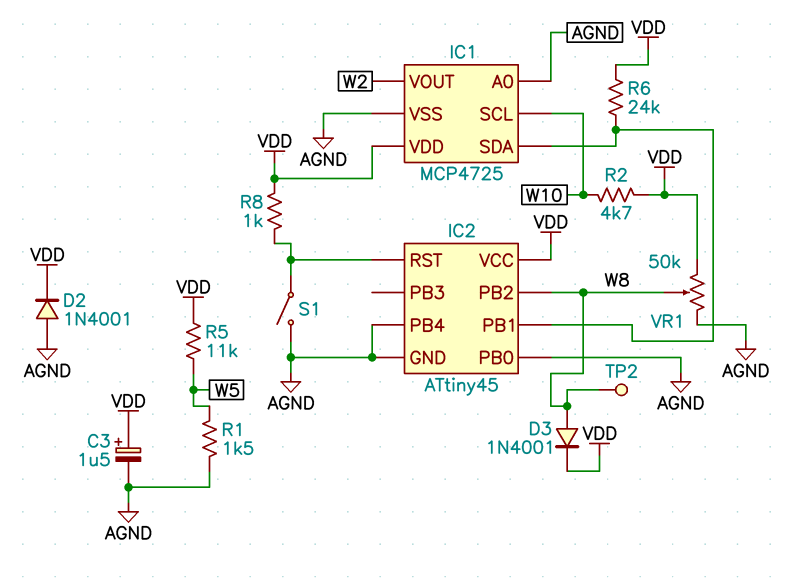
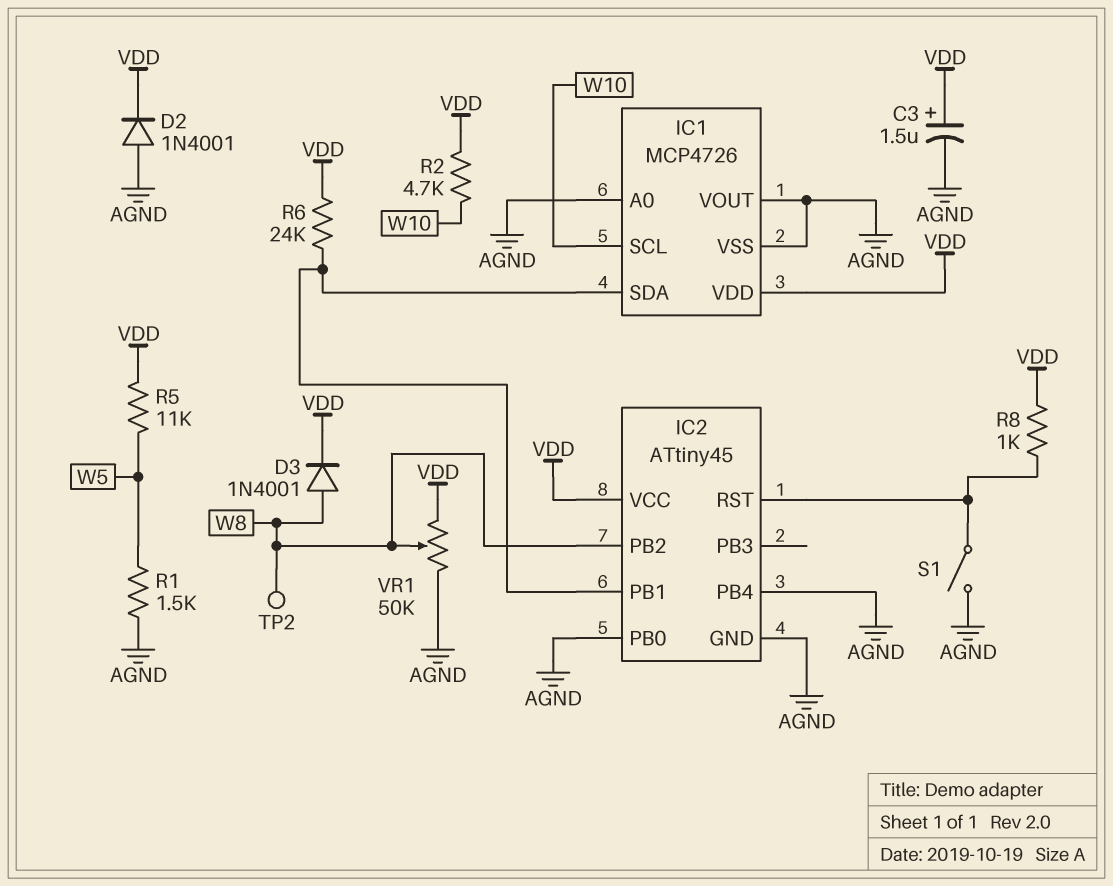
IC1: MCP4725 -> MCP4726
IC1 pin VOUT: W2 -> AGND

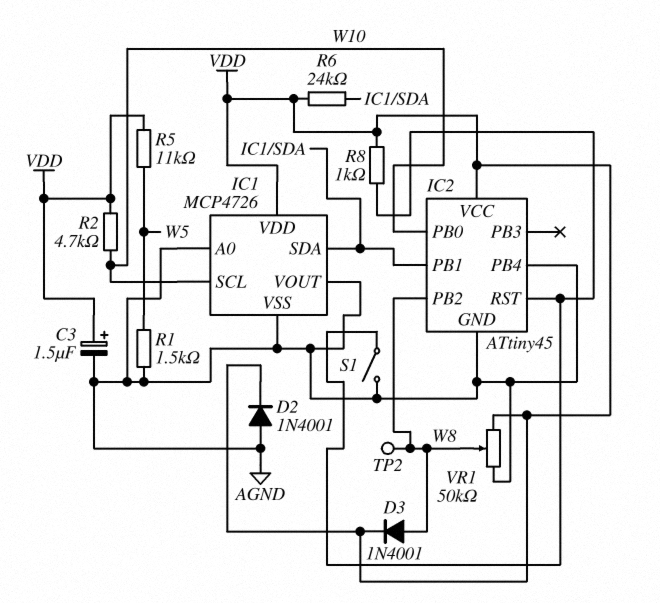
IC2 pin PB0: AGND -> W10

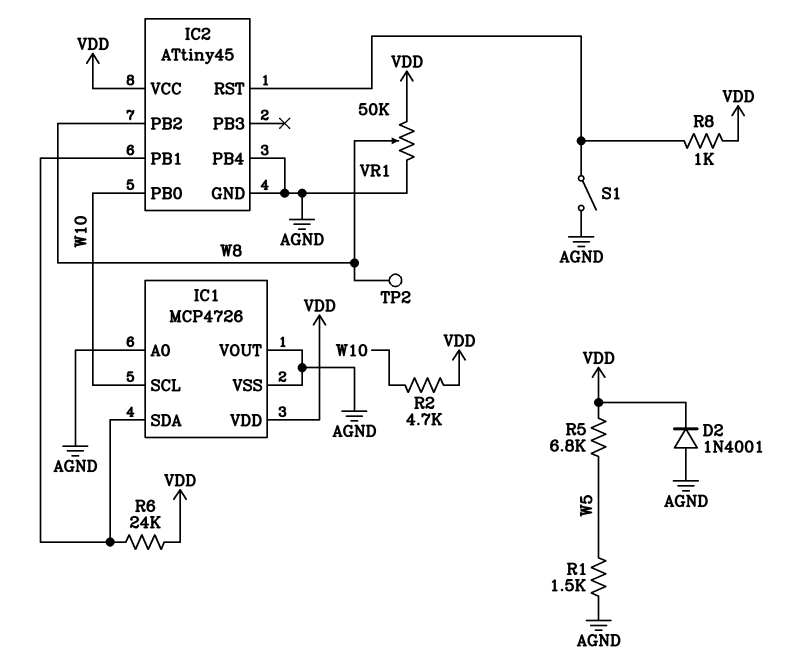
C3: 1.5uF (plus VDD, minus AGND) -> none
D3: diode 1N4001 (A W8, K VDD) -> none
R5: 11k (VDD, W5) -> 6.8k (VDD, W5)

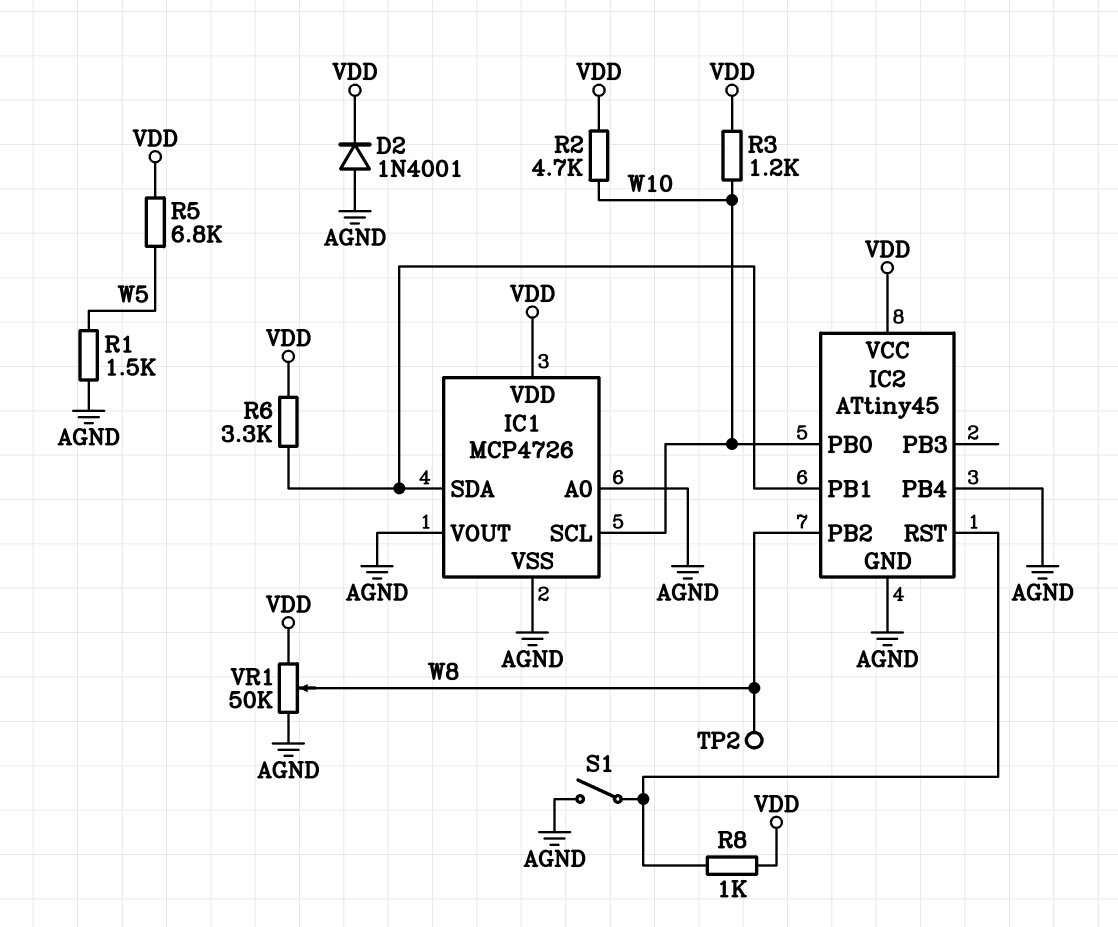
R3: none -> 1.2k (VDD, W10)
R6: 24k (IC1/SDA, VDD) -> 3.3k (IC1/SDA, VDD)

